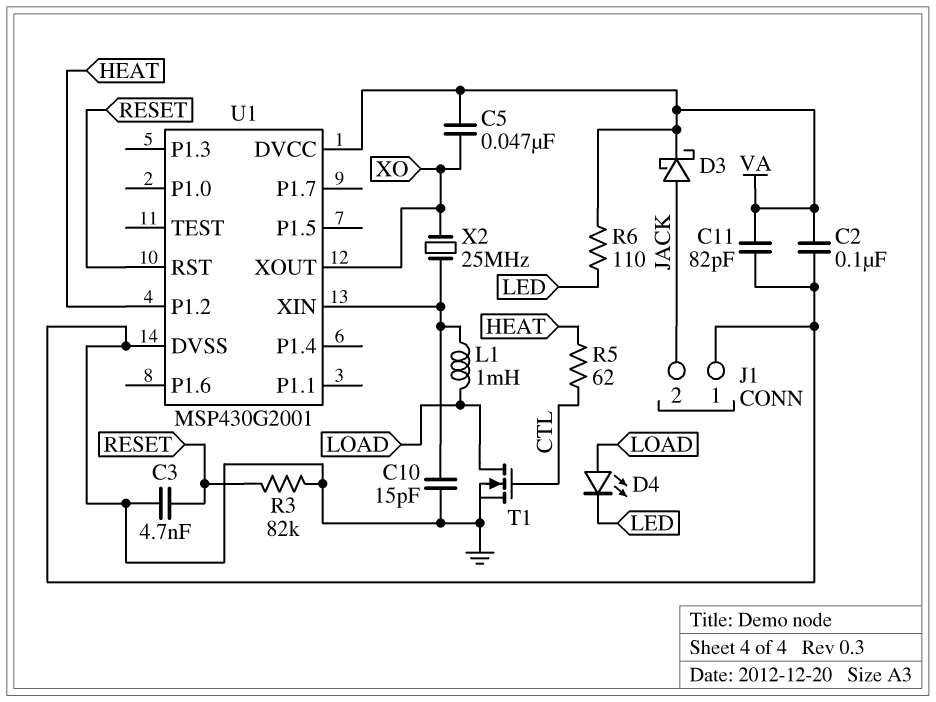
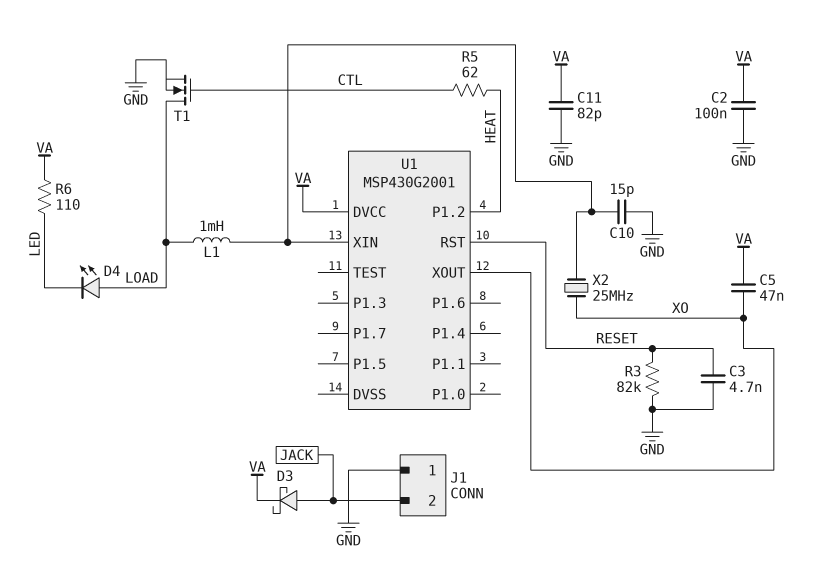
U1 pin DVSS: GND -> none

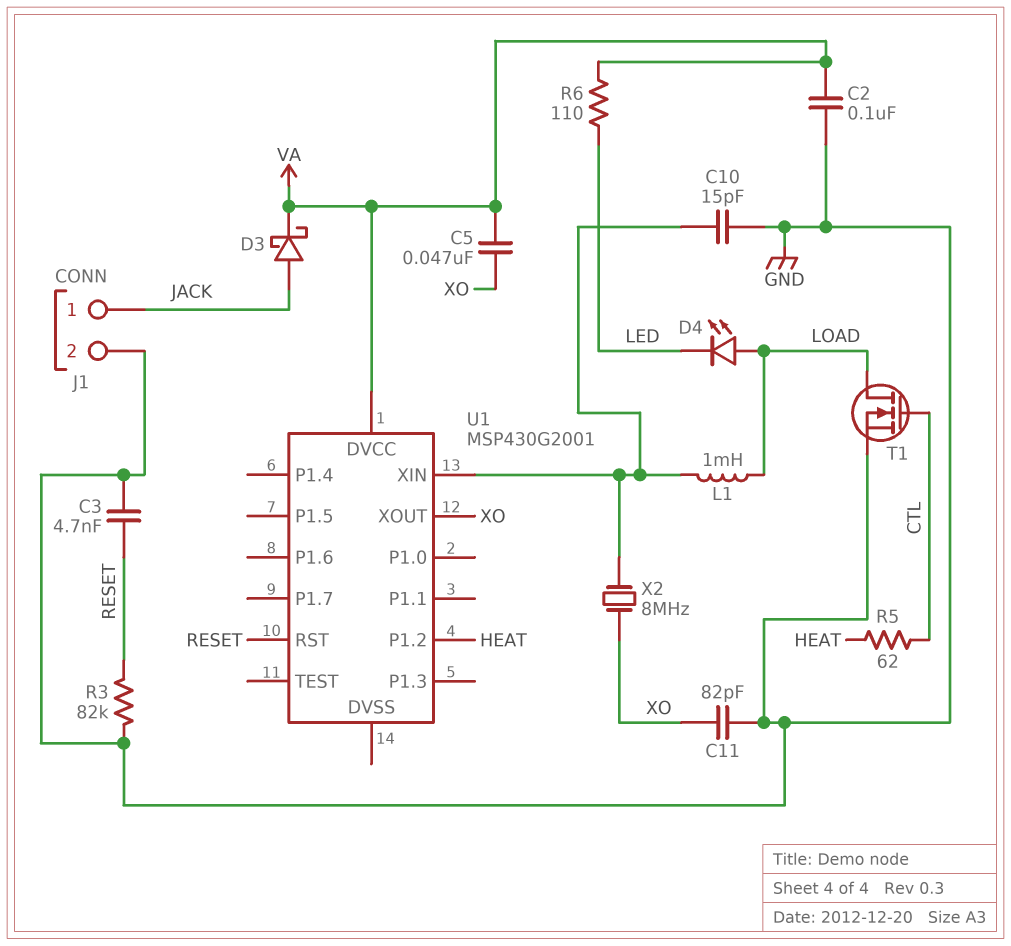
C11: 82pF (GND, VA) -> 82pF (GND, XO)
J1 pin 1: GND -> JACK
J1 pin 2: JACK -> GND
X2: 25MHz (U1/XIN, XO) -> 8MHz (U1/XIN, XO)

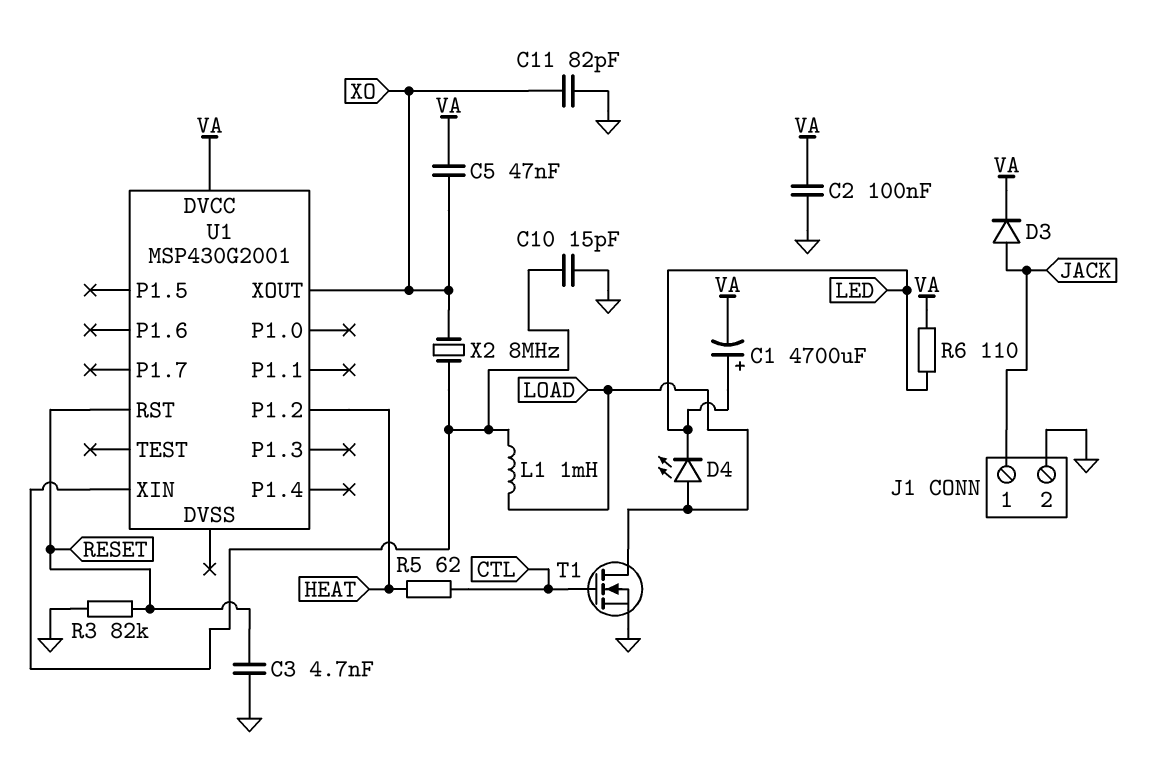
C1: none -> 4700uF (plus LED, minus VA)
D3: schottky (A JACK, K VA) -> diode (A JACK, K VA)

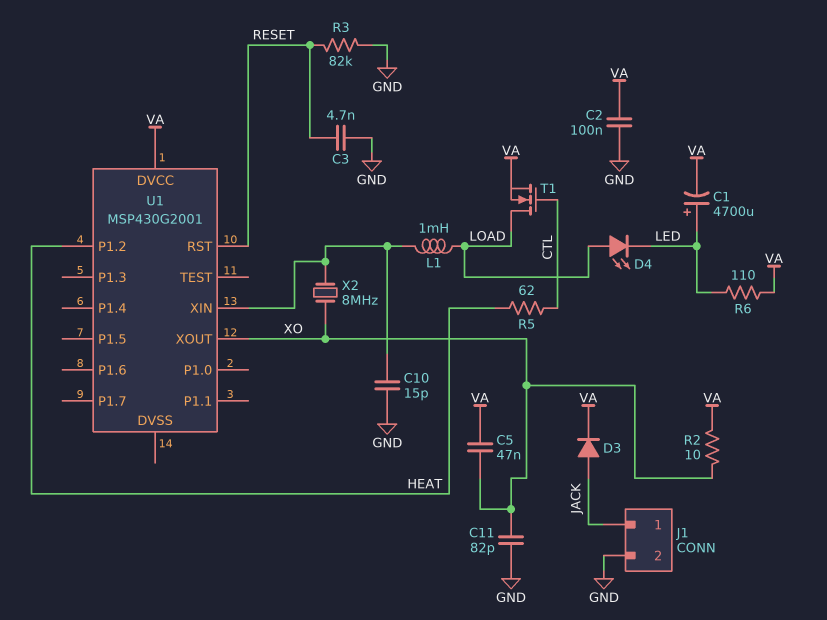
R2: none -> 10 (VA, XO)
T1: NMOS (G CTL, D LOAD, S GND) -> NMOS (G CTL, D LOAD, S VA)

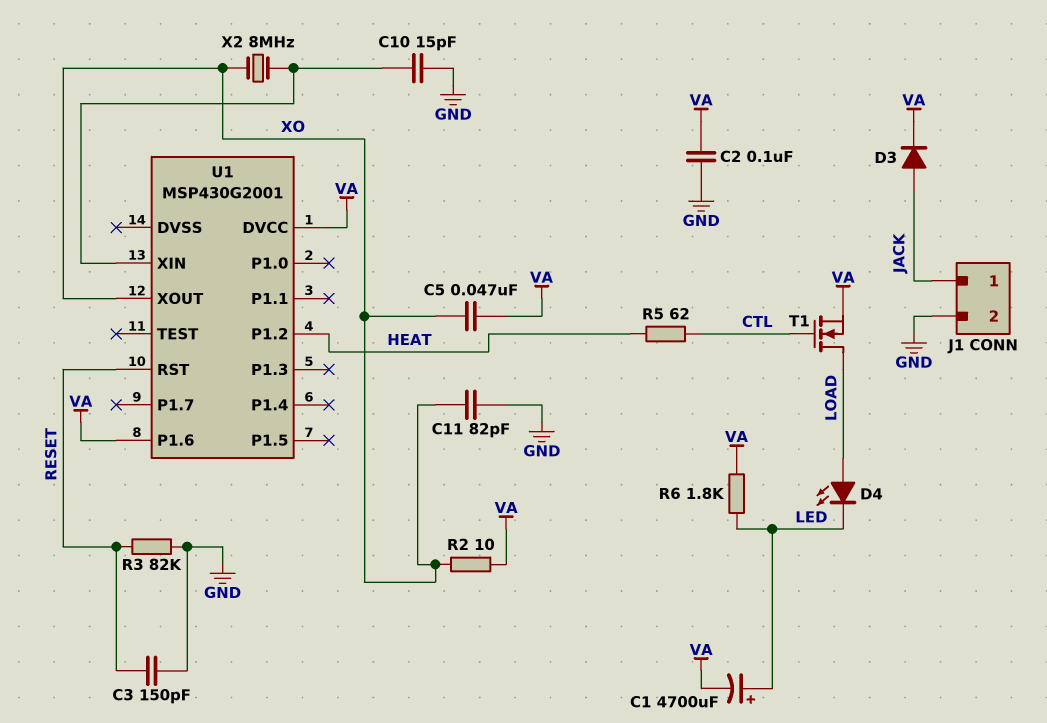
C3: 4.7nF (GND, RESET) -> 150pF (GND, RESET)
L1: 1mH (LOAD, U1/XIN) -> none
R6: 110 (LED, VA) -> 1.8k (LED, VA)
U1 pin P1.6: none -> VA

